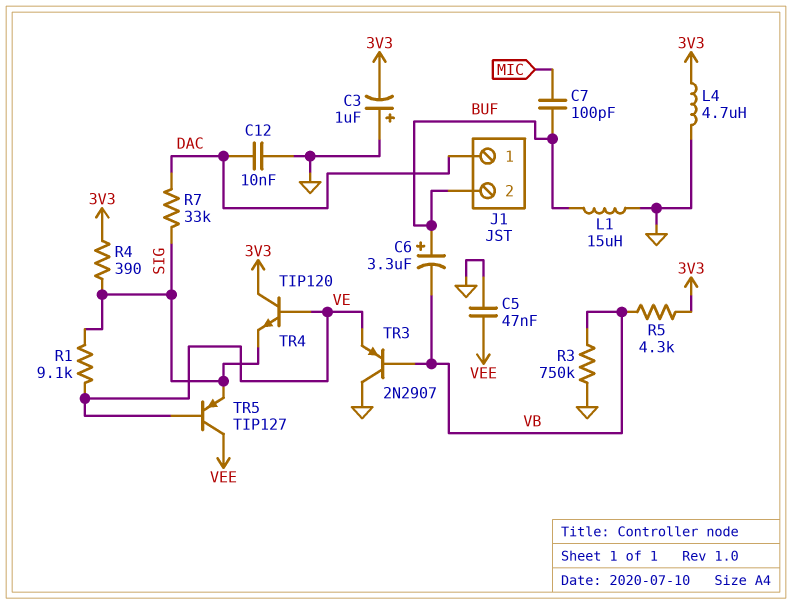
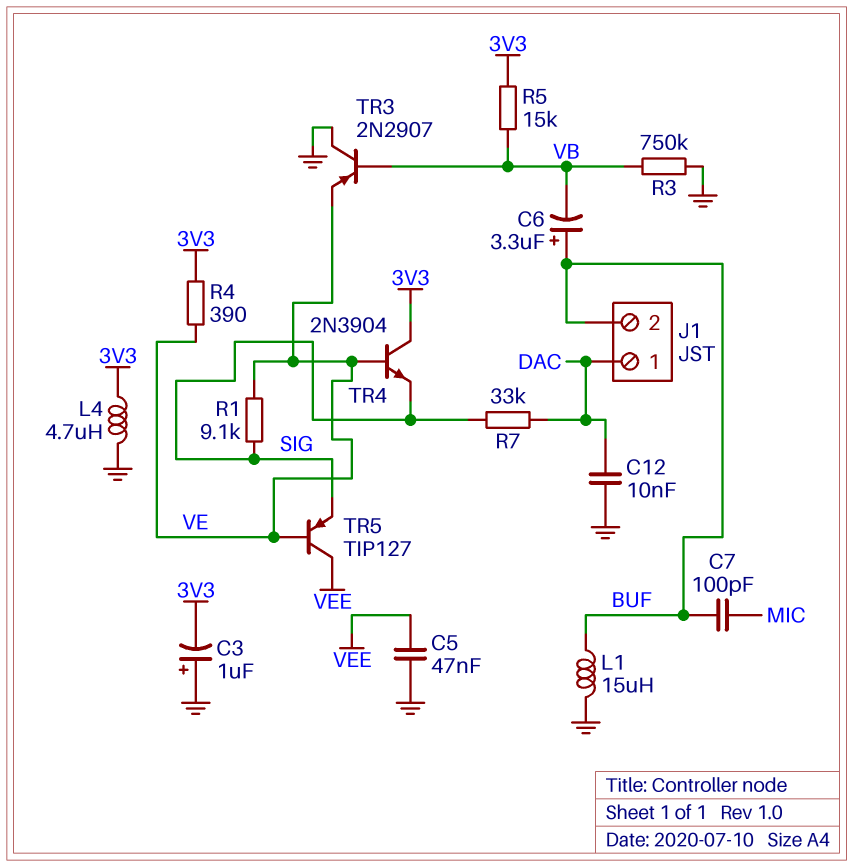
R4: 390 (3V3, SIG) -> 390 (3V3, VE)
R5: 4.3k (3V3, VB) -> 15k (3V3, VB)
TR4: NPN TIP120 (B VE, C 3V3, E SIG) -> NPN 2N3904 (B VE, C 3V3, E SIG)

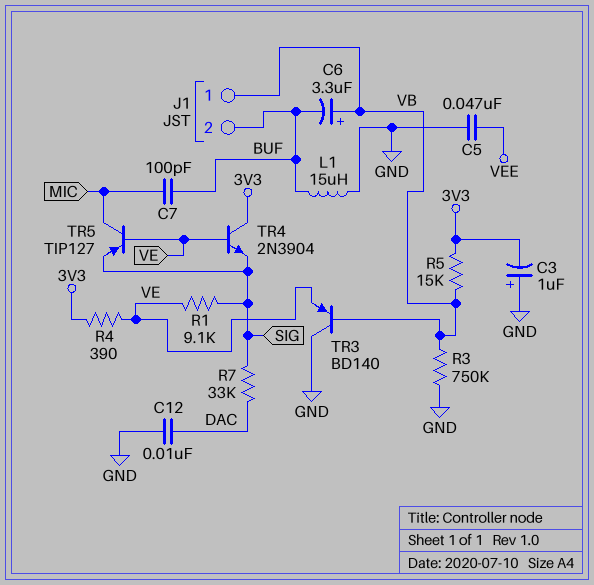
C6: 3.3uF (plus BUF, minus VB) -> 3.3uF (plus VB, minus BUF)
J1 pin 1: DAC -> VB
L4: 4.7uH (3V3, GND) -> none
TR3: PNP 2N2907 (B VB, C GND, E VE) -> PNP BD140 (B VB, C GND, E VE)
TR5: PNP TIP127 (B VE, C VEE, E SIG) -> PNP TIP127 (B VE, C MIC, E SIG)

